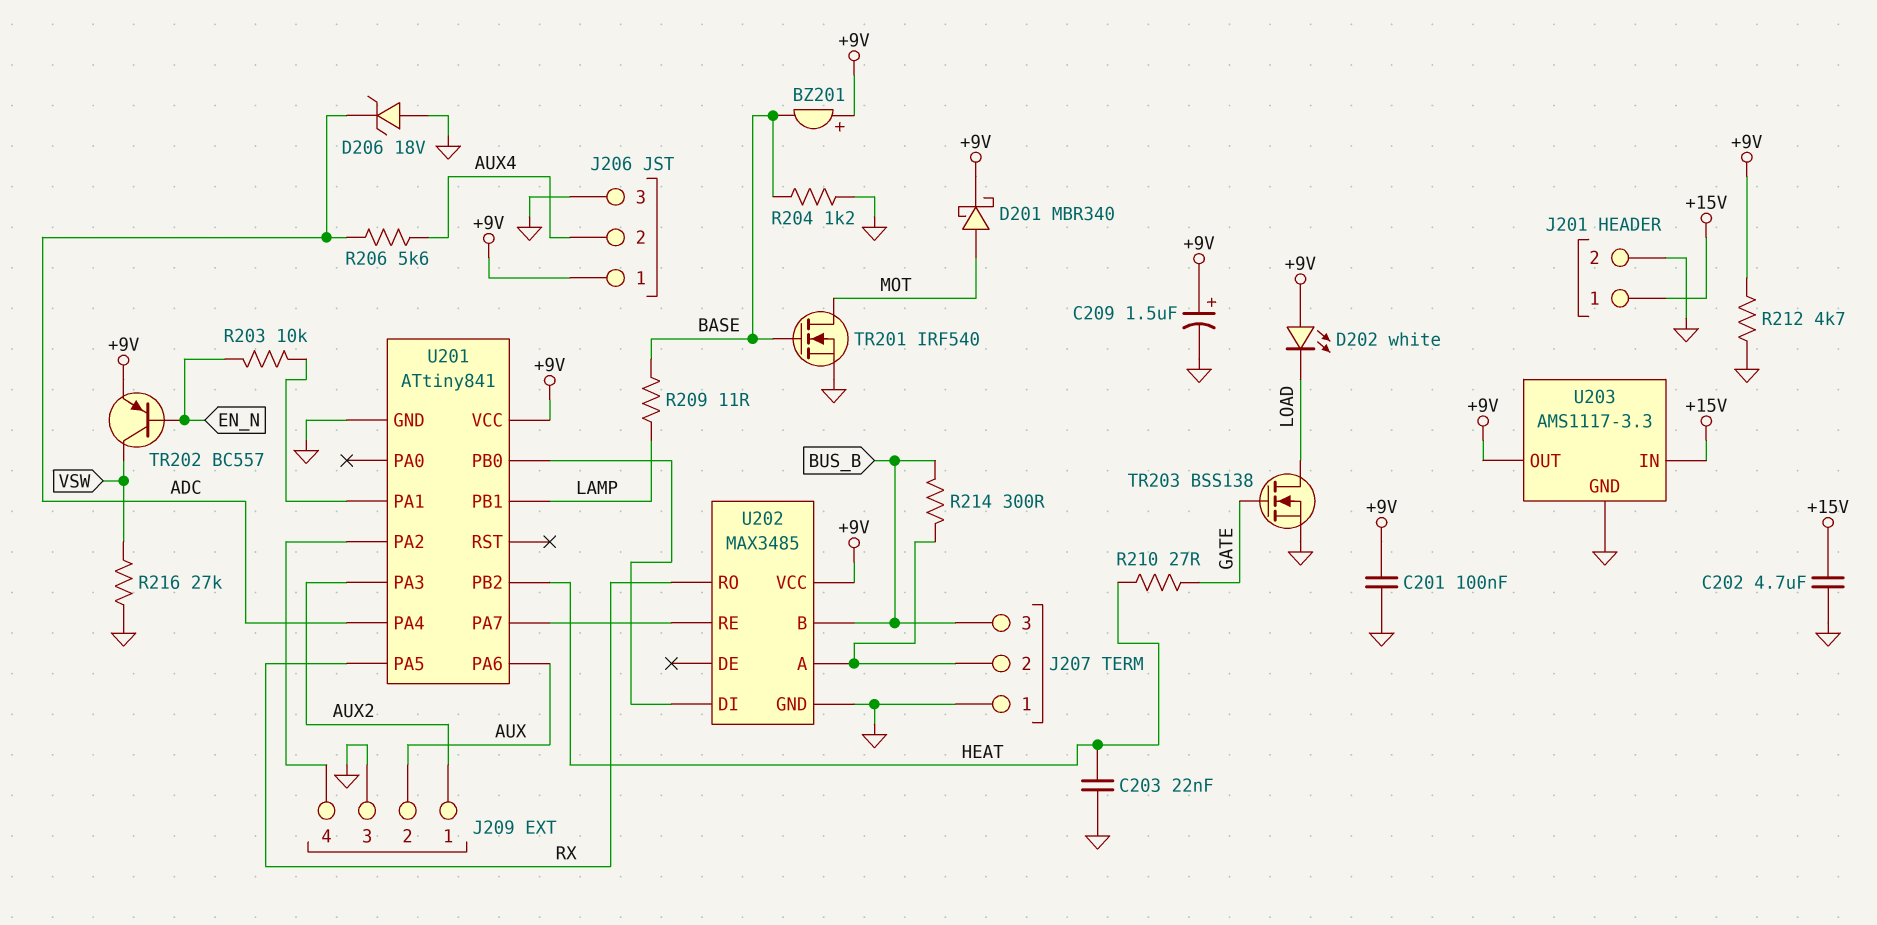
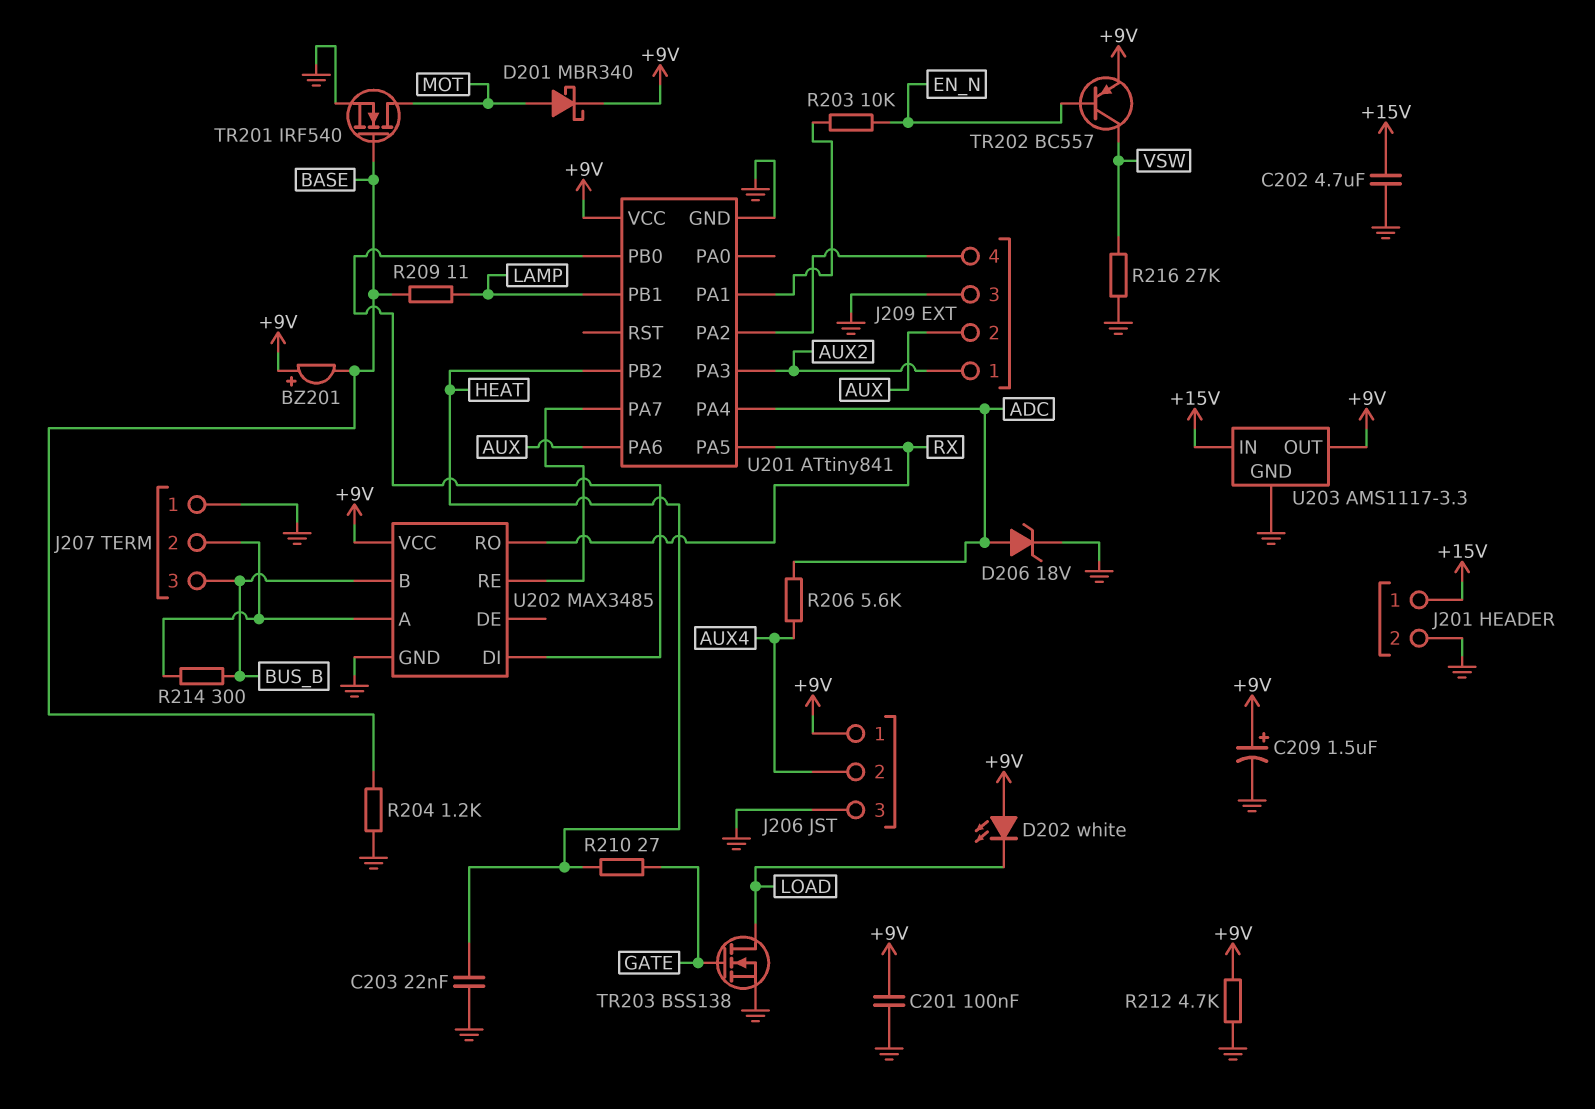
D206: zener 18V (A GND, K ADC) -> zener 18V (A ADC, K GND)

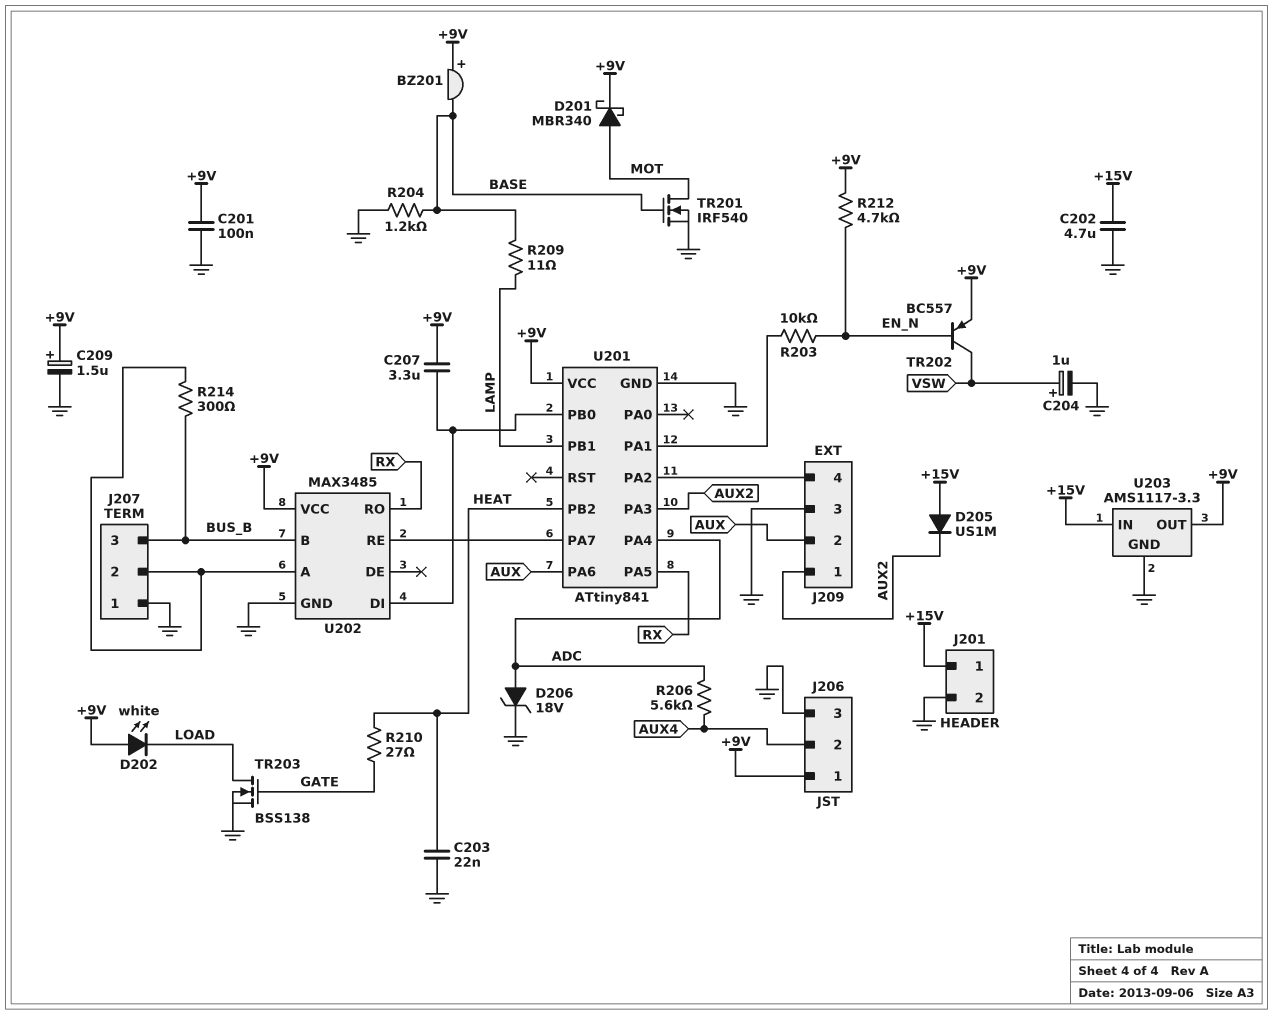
C204: none -> 1uF (plus VSW, minus GND)
C207: none -> 3.3uF (+9V, U201/PB0)
D205: none -> diode US1M (A +15V, K AUX2)
R212: 4.7k (+9V, GND) -> 4.7k (+9V, EN_N)
R216: 27k (GND, VSW) -> none

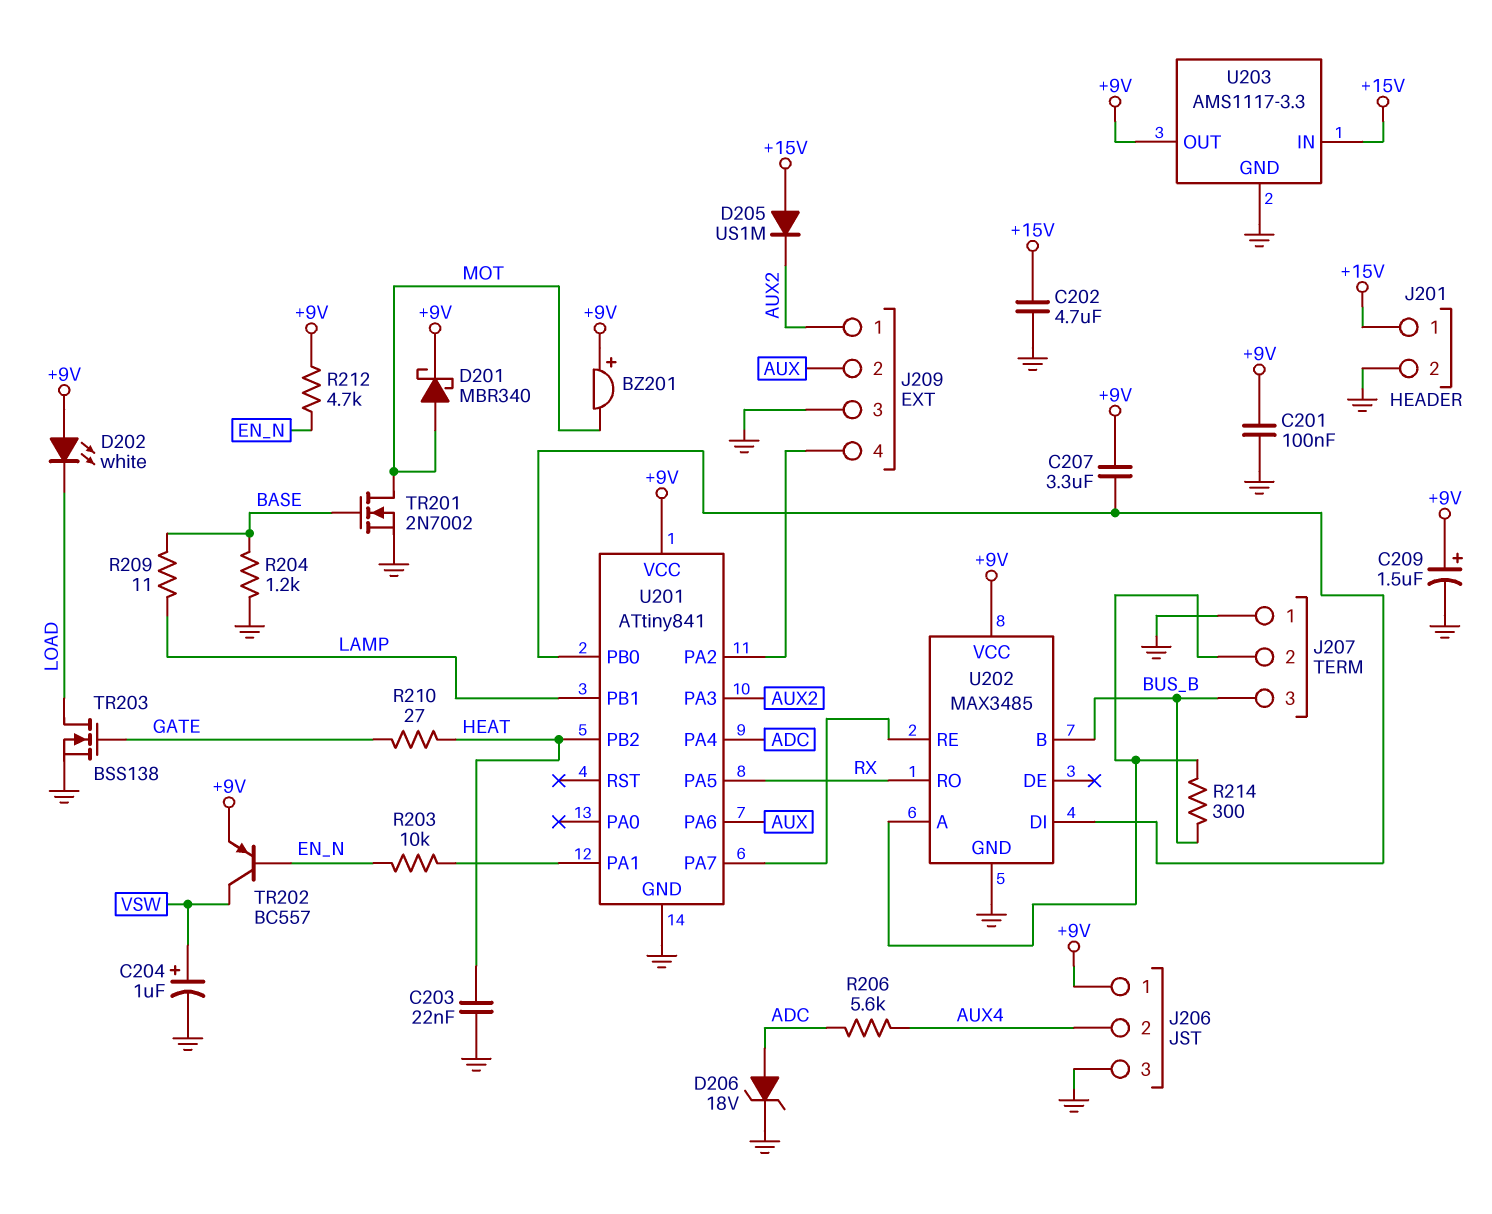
BZ201: buzzer (plus +9V, minus BASE) -> buzzer (plus +9V, minus MOT)
TR201: NMOS IRF540 (G BASE, D MOT, S GND) -> NMOS 2N7002 (G BASE, D MOT, S GND)

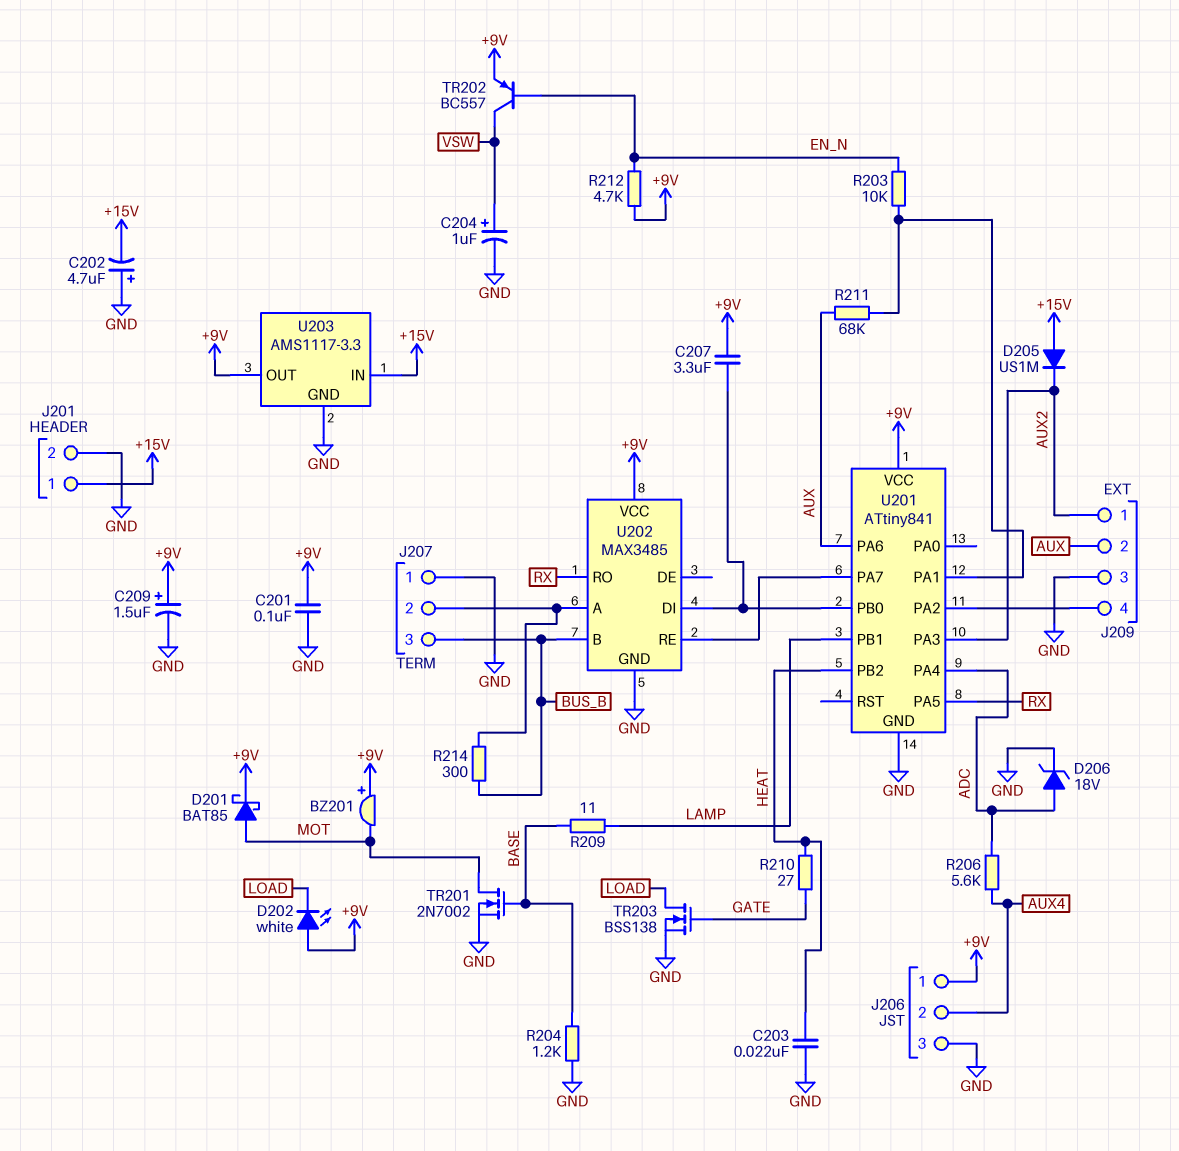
C202: 4.7uF (+15V, GND) -> 4.7uF (plus GND, minus +15V)
D201: schottky MBR340 (A MOT, K +9V) -> schottky BAT85 (A MOT, K +9V)
R211: none -> 68k (AUX, U201/PA1)

